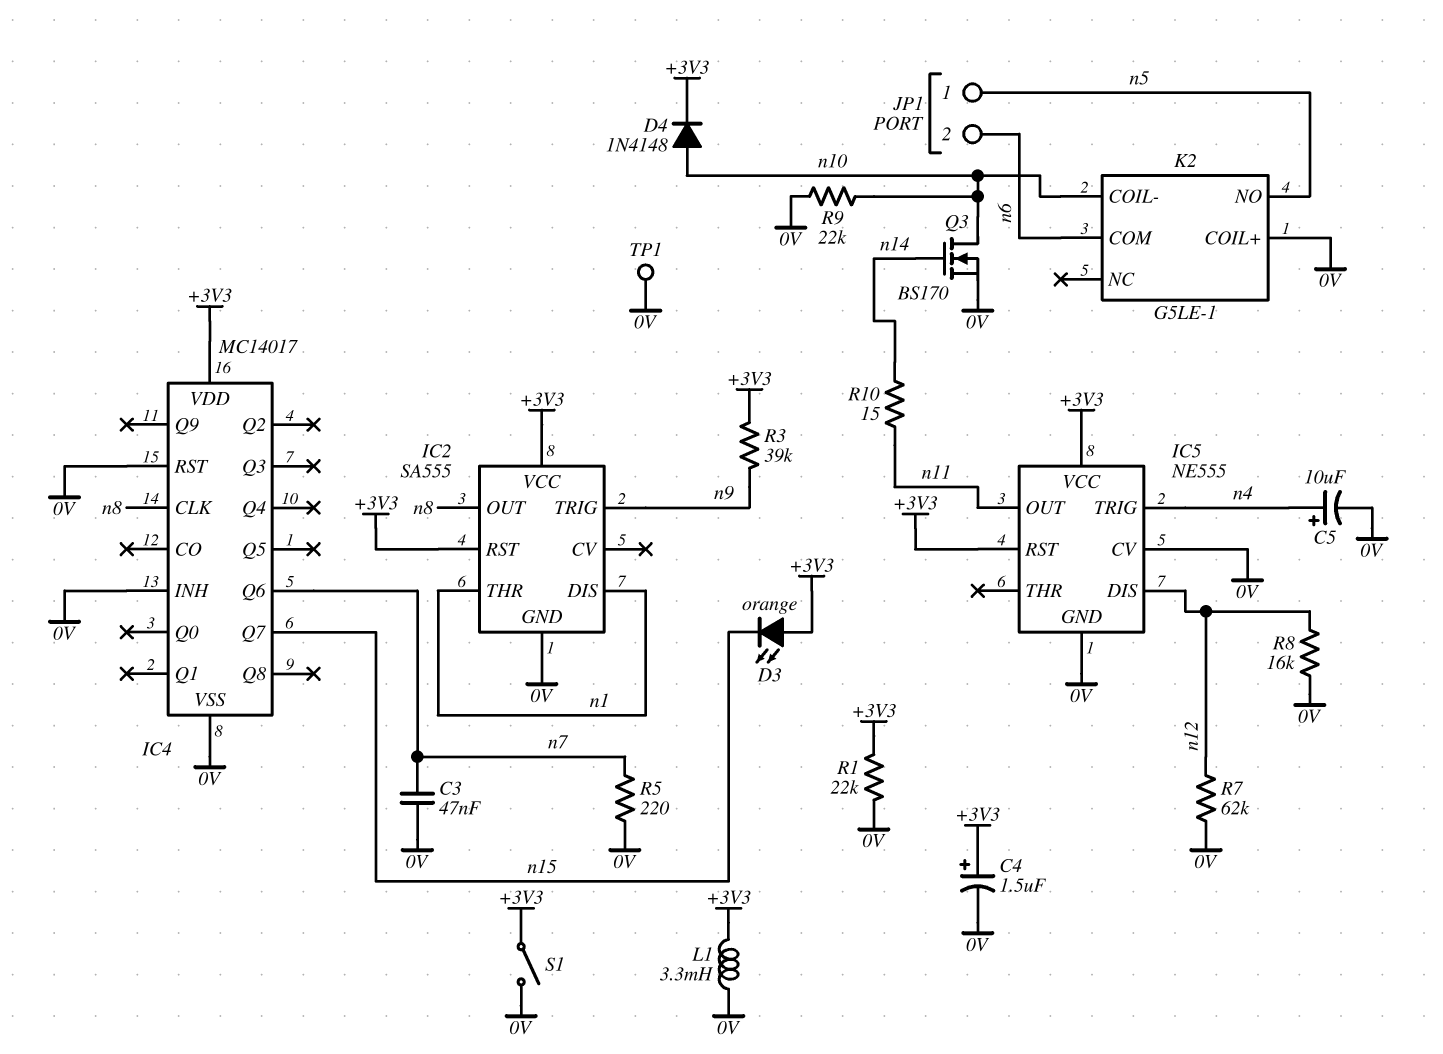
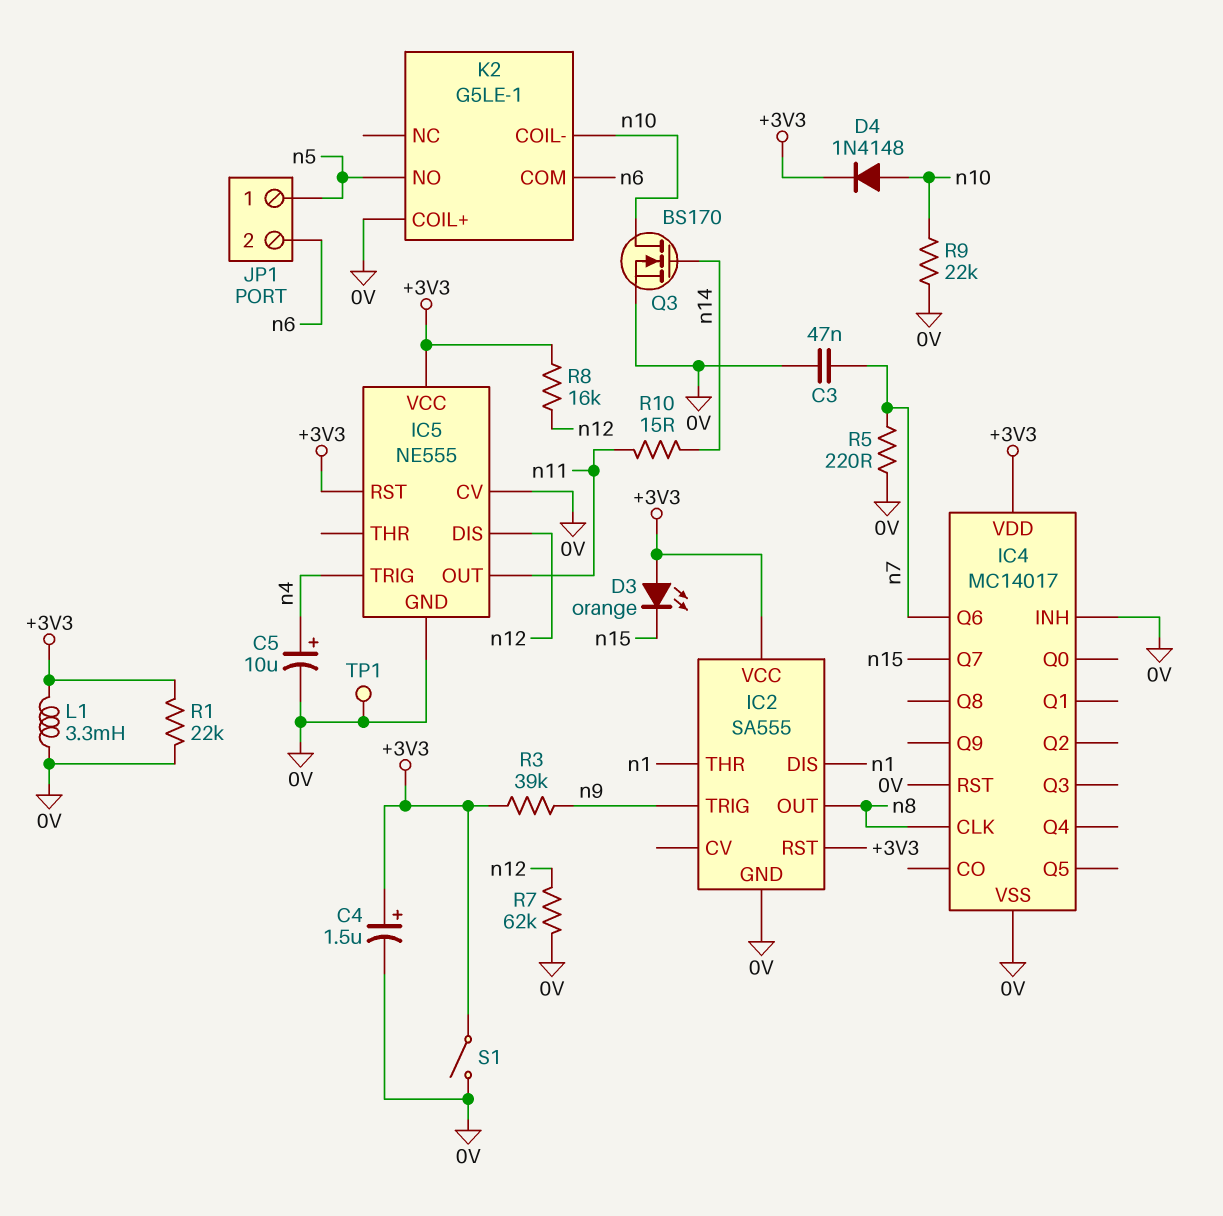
R8: 16k (0V, n12) -> 16k (+3V3, n12)

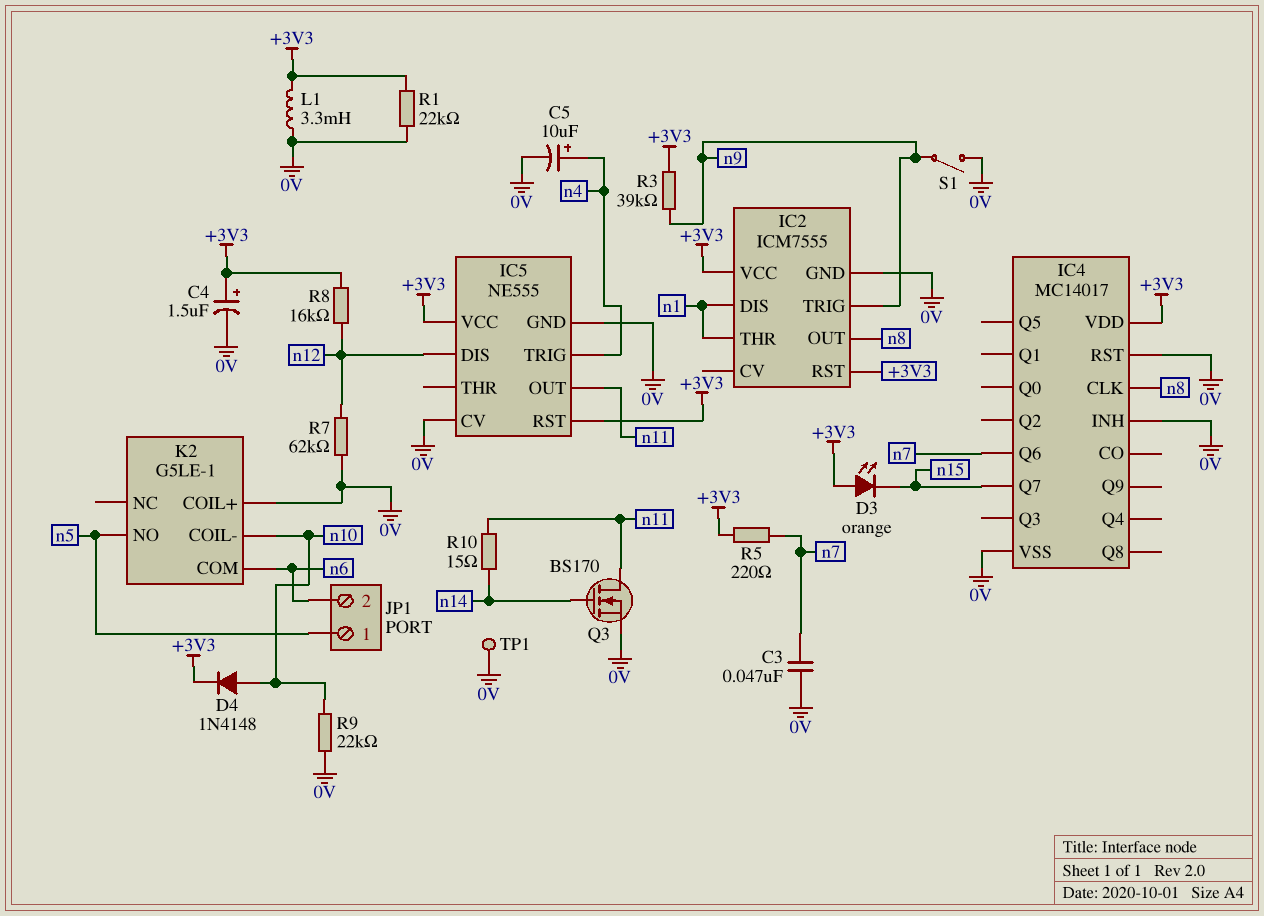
IC2: SA555 -> ICM7555
Q3: NMOS BS170 (G n14, D n10, S 0V) -> NMOS BS170 (G n14, D n11, S 0V)
R5: 220 (0V, n7) -> 220 (+3V3, n7)
S1: switch (+3V3, 0V) -> switch (0V, n9)

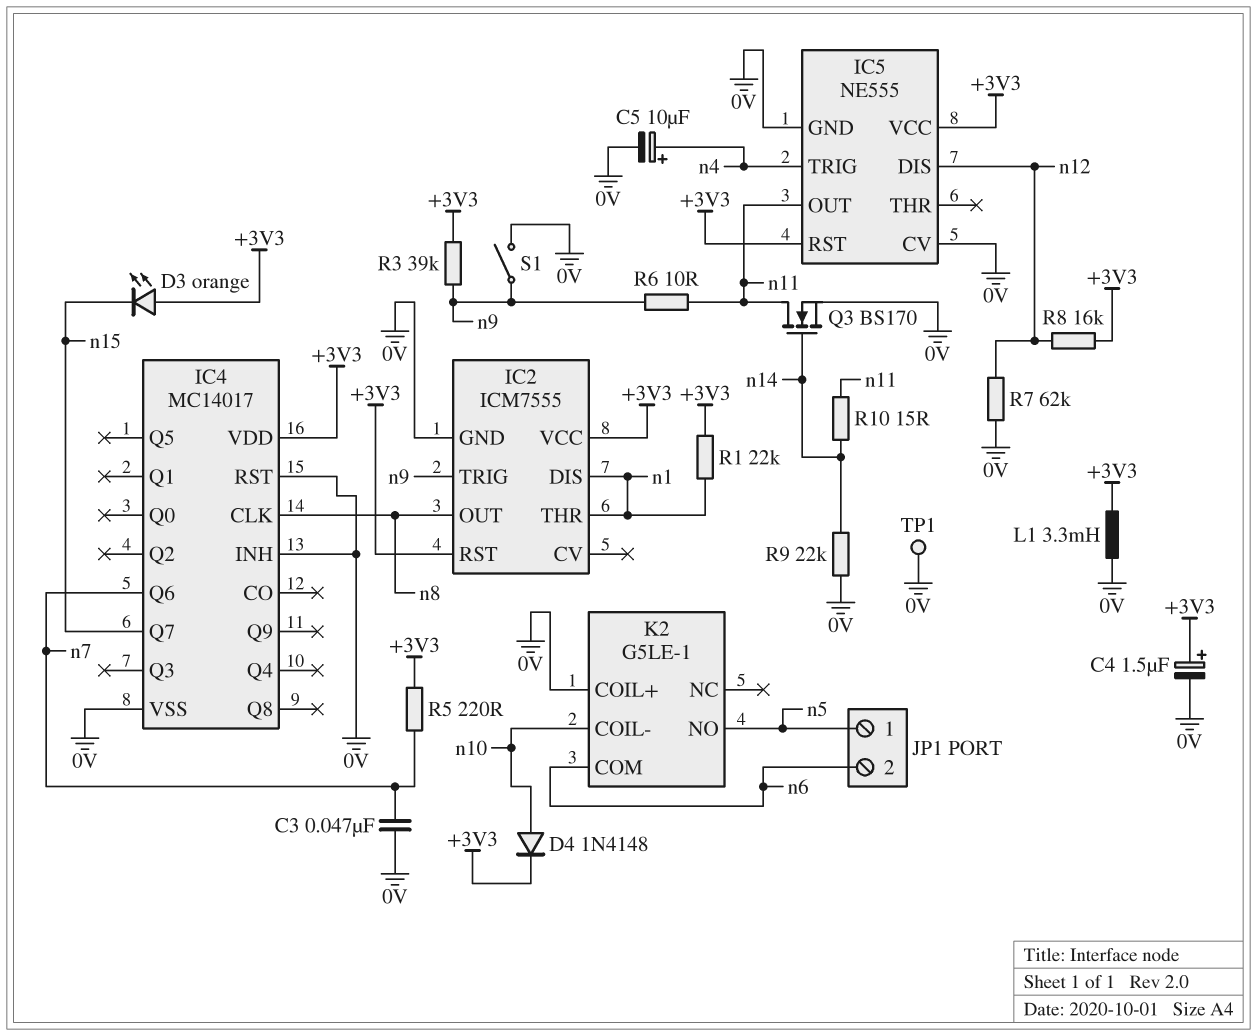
R1: 22k (+3V3, 0V) -> 22k (+3V3, n1)
R6: none -> 10 (n9, n11)
R9: 22k (0V, n10) -> 22k (0V, n14)

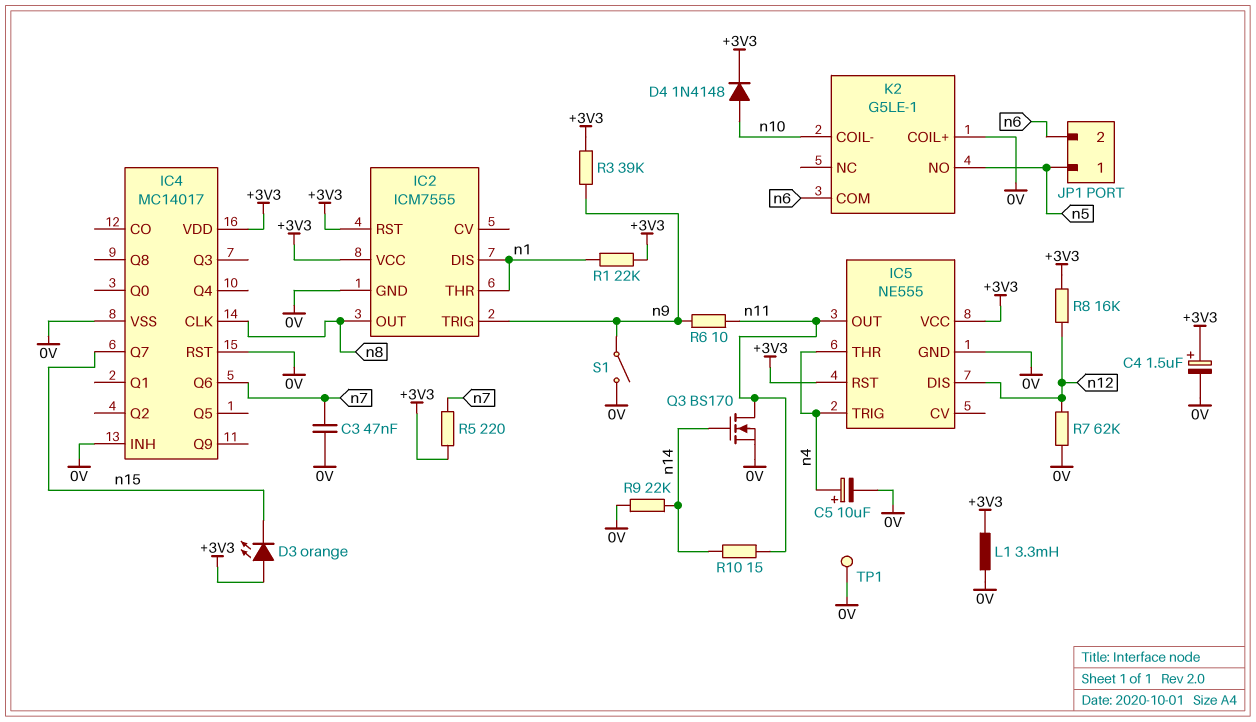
IC5 pin CV: 0V -> none
IC5 pin THR: none -> n4

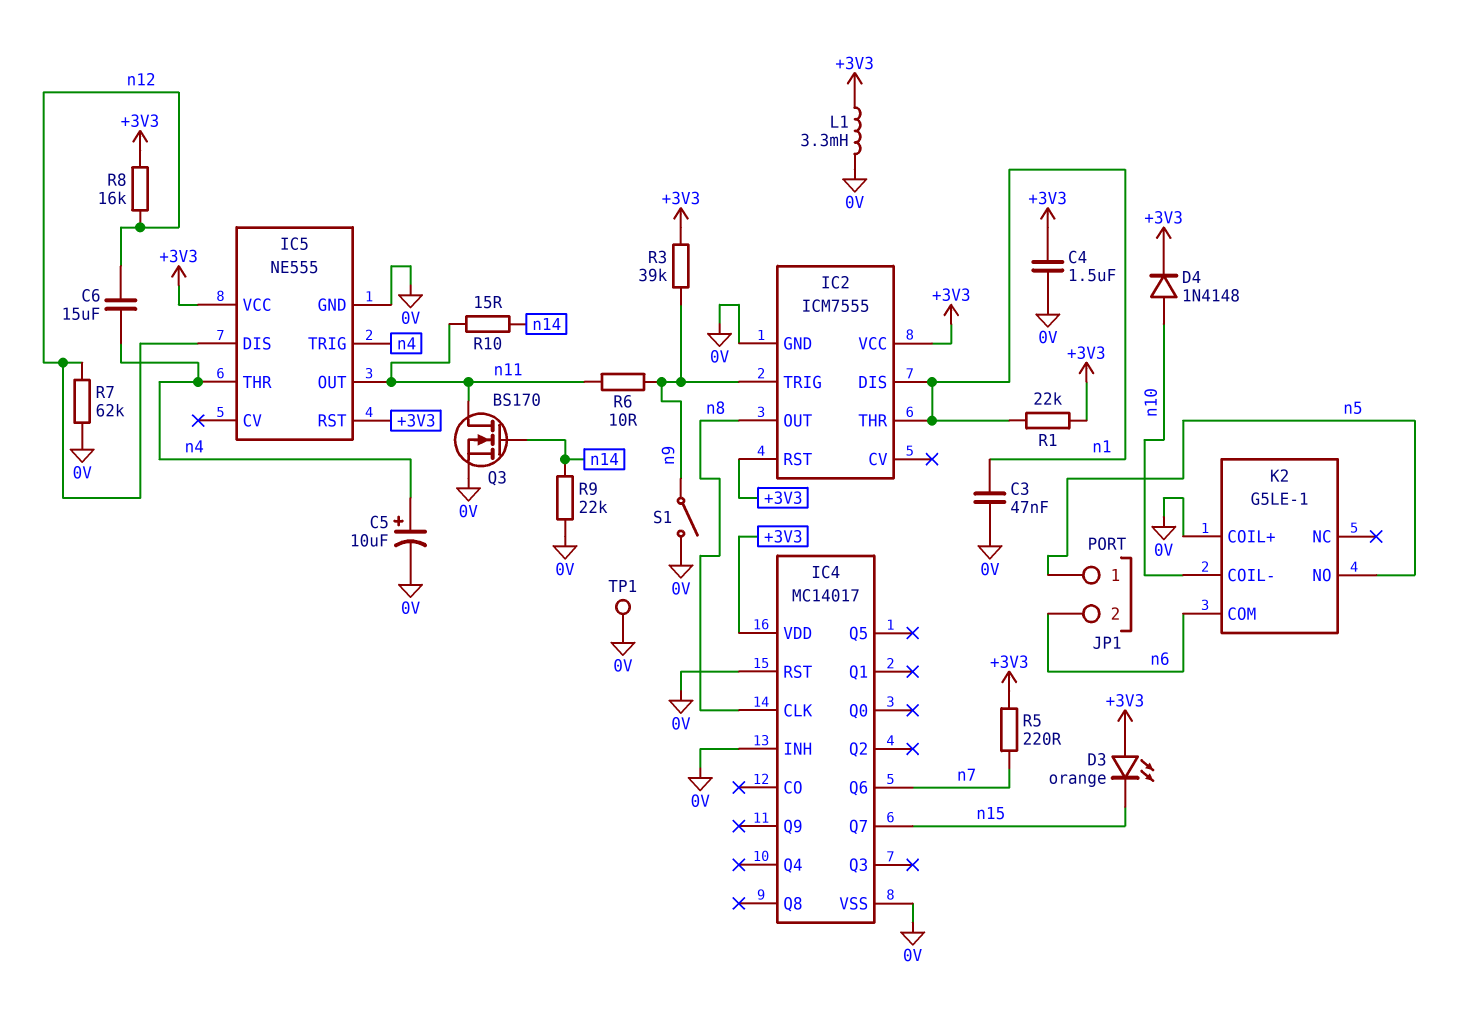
C3: 47nF (0V, n7) -> 47nF (0V, n1)
C4: 1.5uF (plus +3V3, minus 0V) -> 1.5uF (+3V3, 0V)
C6: none -> 15uF (n4, n12)

